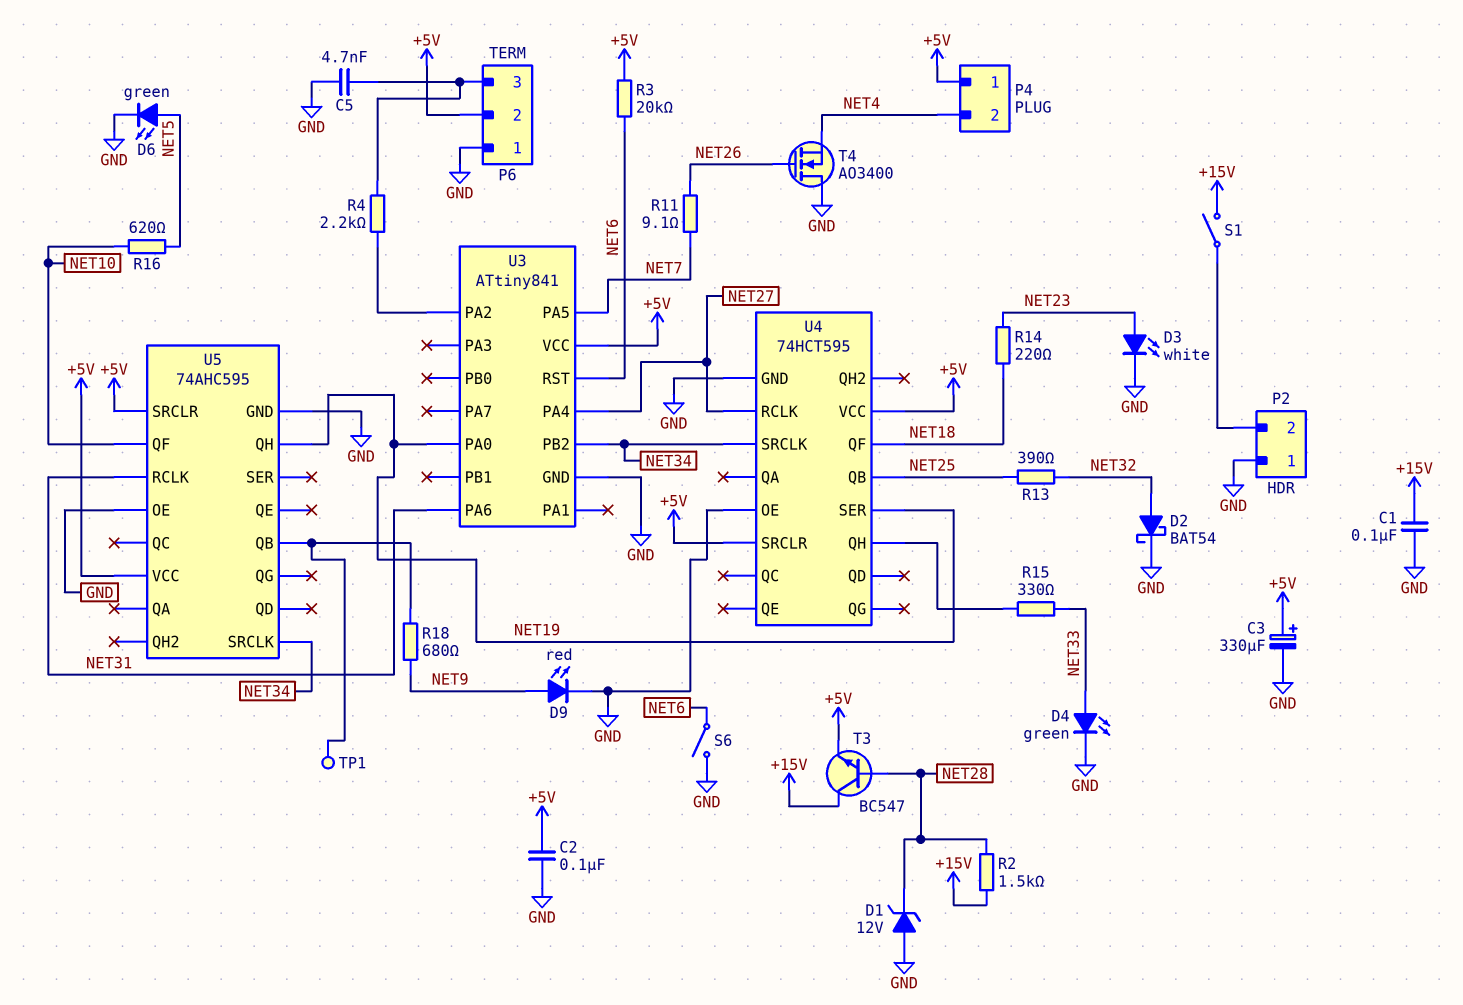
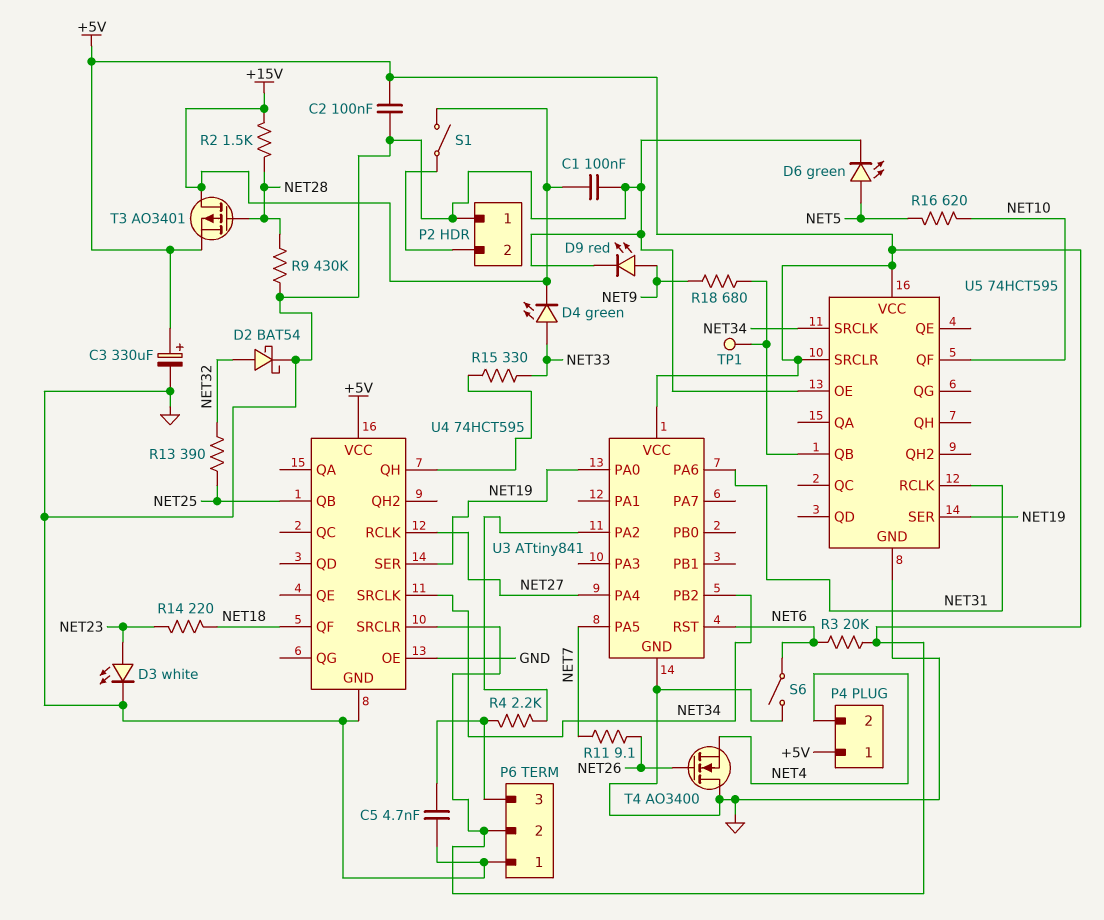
D1: zener 12V (A GND, K NET28) -> none
D4: LED green (A NET33, K GND) -> LED green (A NET33, K +15V)
R9: none -> 430k (GND, NET28)
T3: NPN BC547 (B NET28, C +15V, E +5V) -> PMOS AO3401 (G NET28, D +15V, S +5V)
U5: 74AHC595 -> 74HCT595
U5 pin QH: NET19 -> none
U5 pin SER: none -> NET19

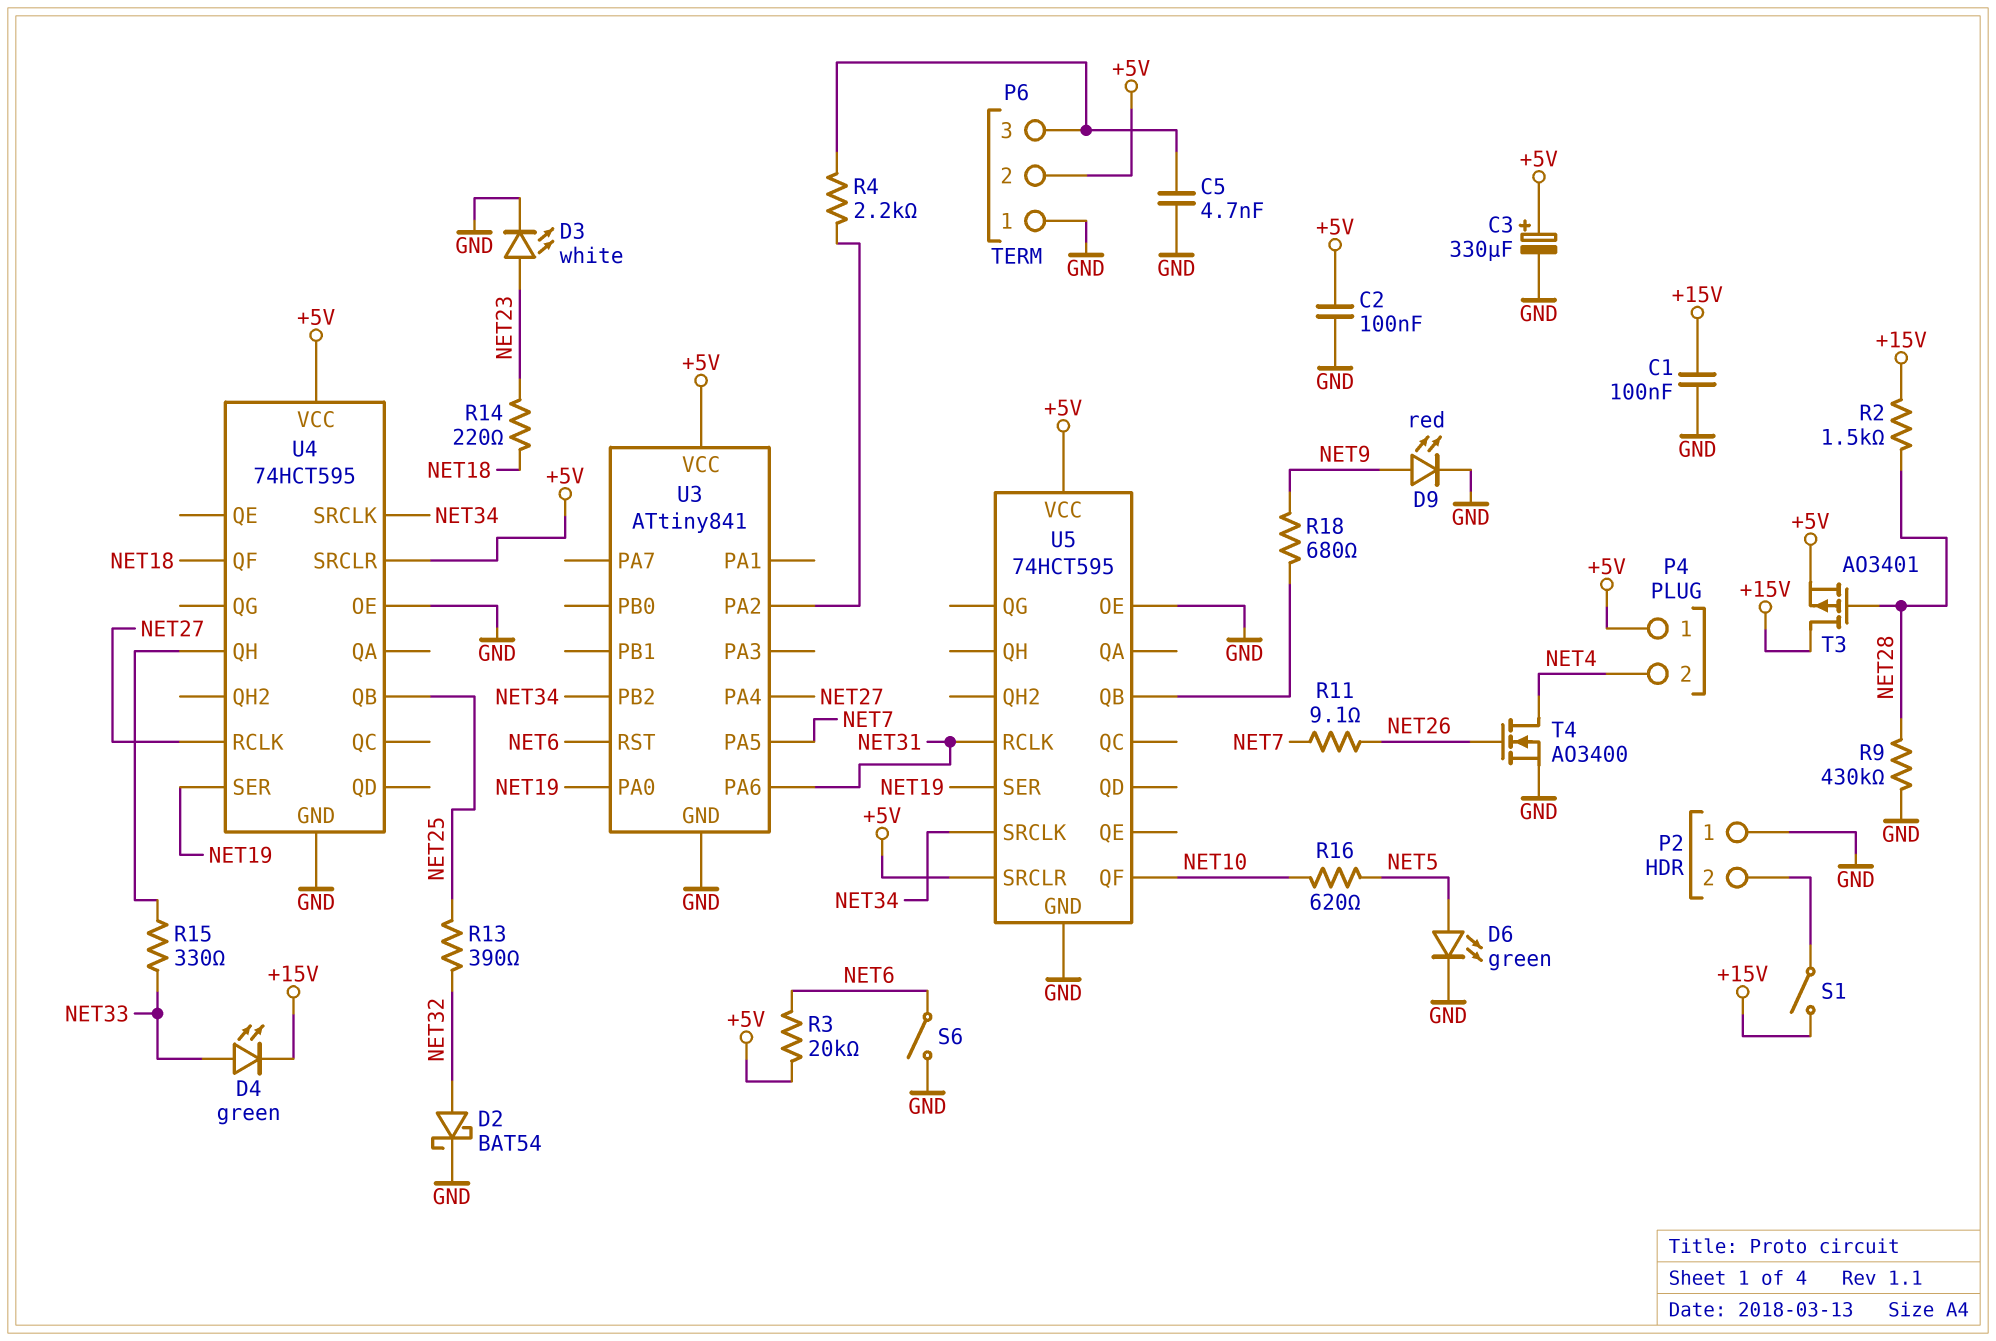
T4: NMOS AO3400 (G NET26, D GND, S NET4) -> NMOS AO3400 (G NET26, D NET4, S GND)
TP1: test point (U5/QB) -> none

